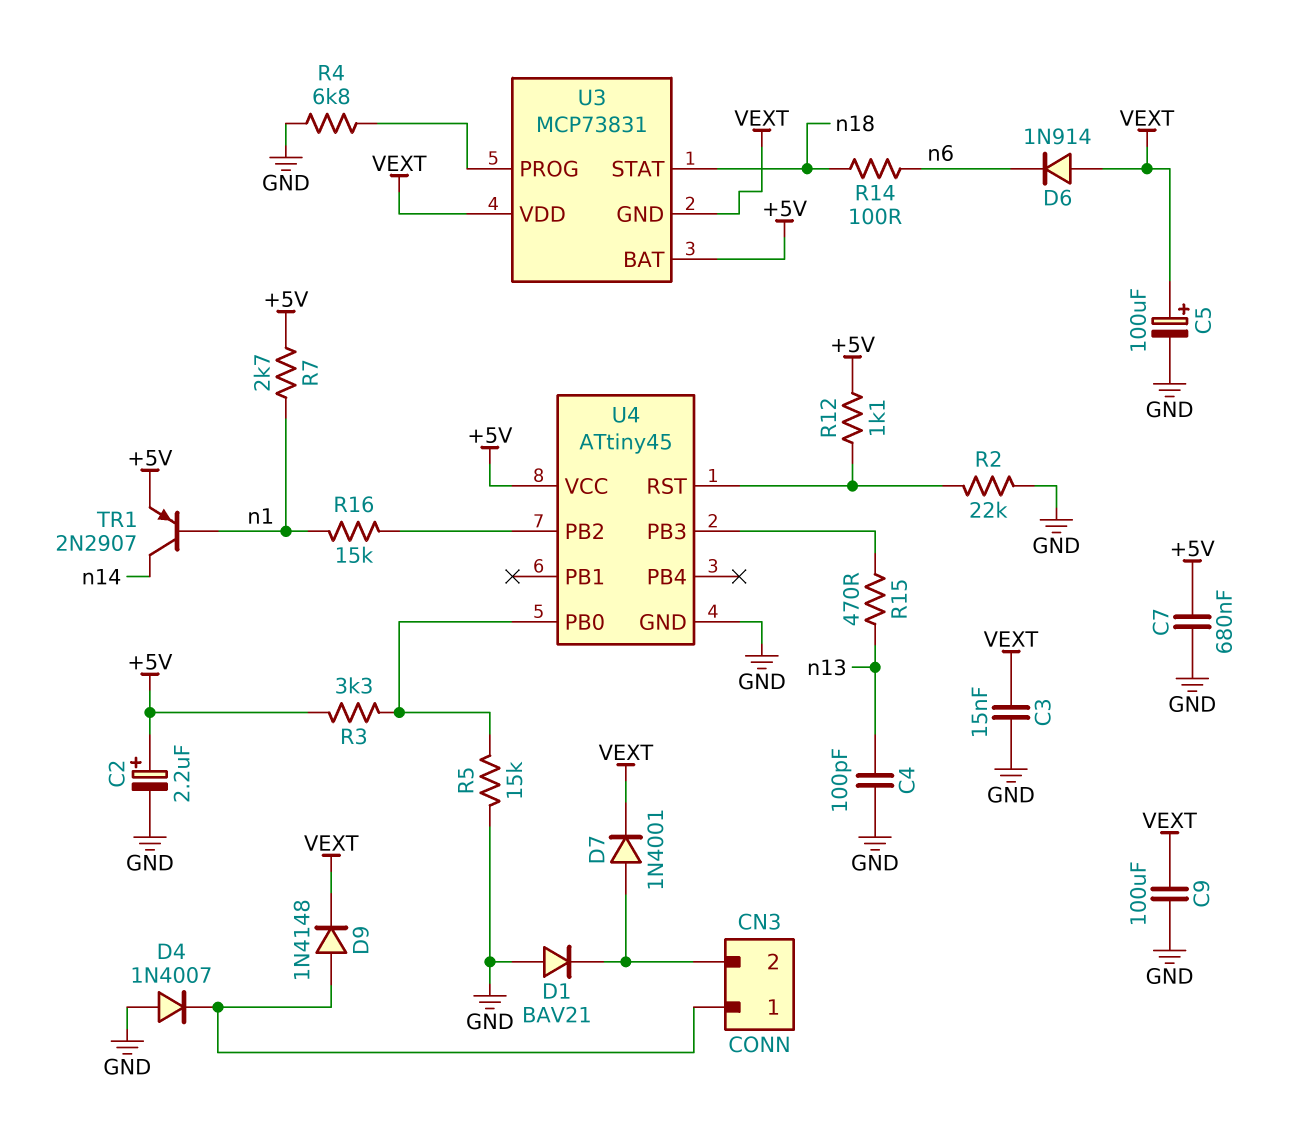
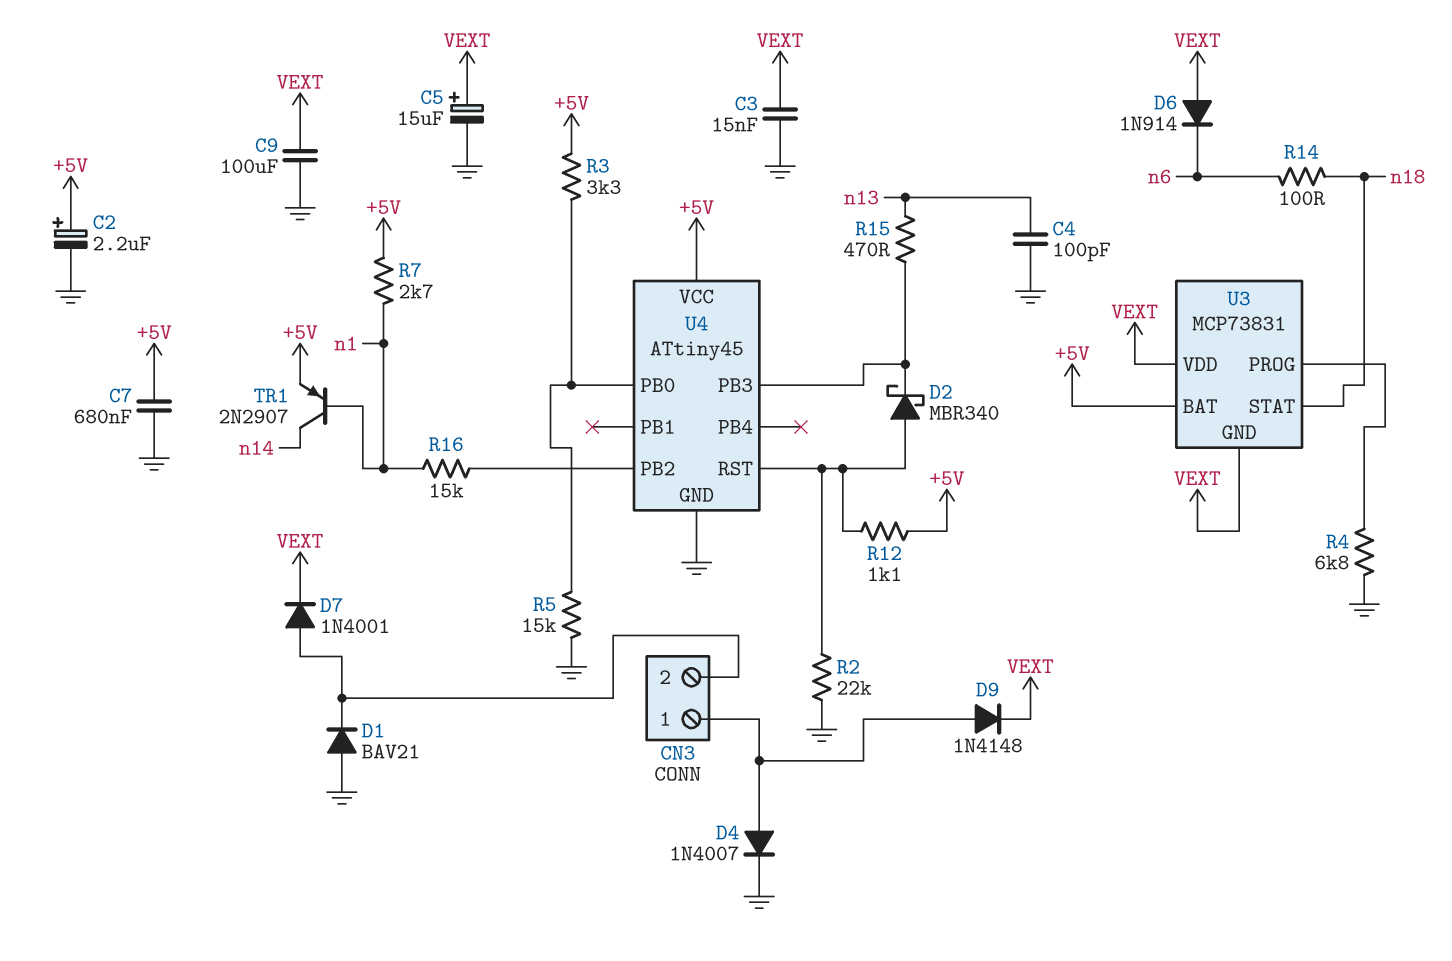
C5: 100uF (plus VEXT, minus GND) -> 15uF (plus VEXT, minus GND)
D2: none -> schottky MBR340 (A U4/RST, K U4/PB3)
D4: diode 1N4007 (A GND, K CN3/1) -> diode 1N4007 (A CN3/1, K GND)

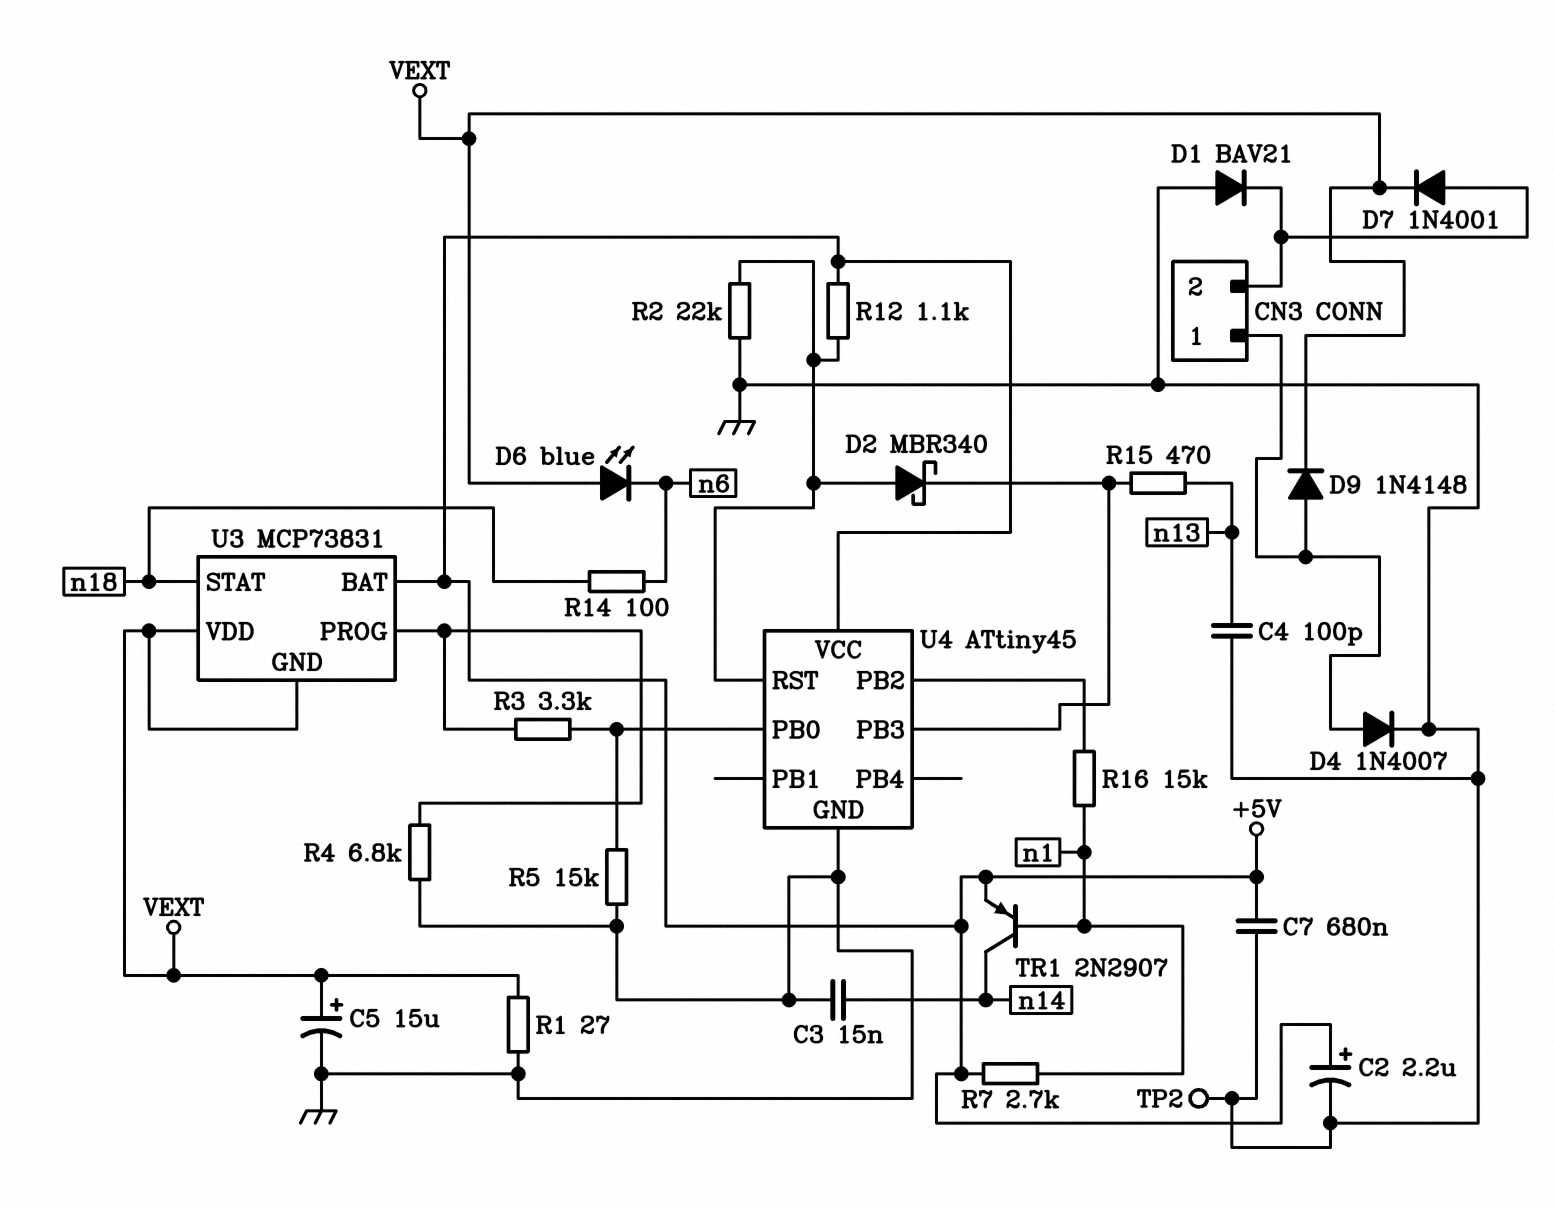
C3: 15nF (GND, VEXT) -> 15nF (GND, n14)
C9: 100uF (GND, VEXT) -> none
D6: diode 1N914 (A VEXT, K n6) -> LED blue (A VEXT, K n6)
R1: none -> 27 (GND, VEXT)
R3: 3.3k (+5V, U4/PB0) -> 3.3k (U3/PROG, U4/PB0)
TP2: none -> test point (GND)

